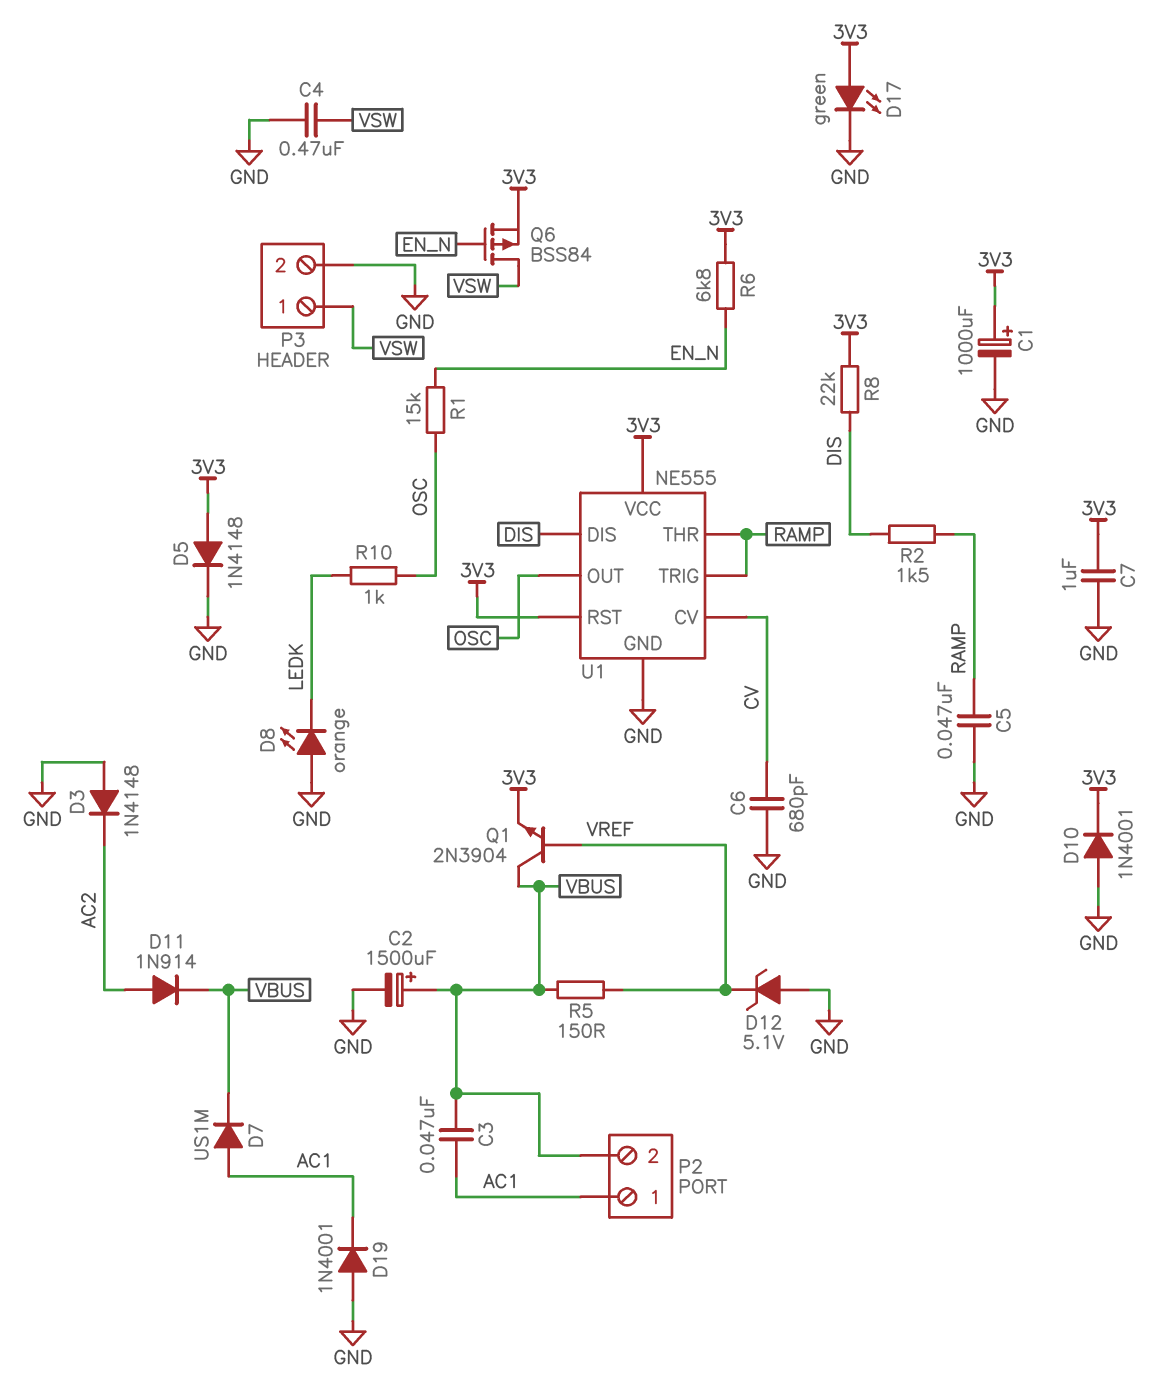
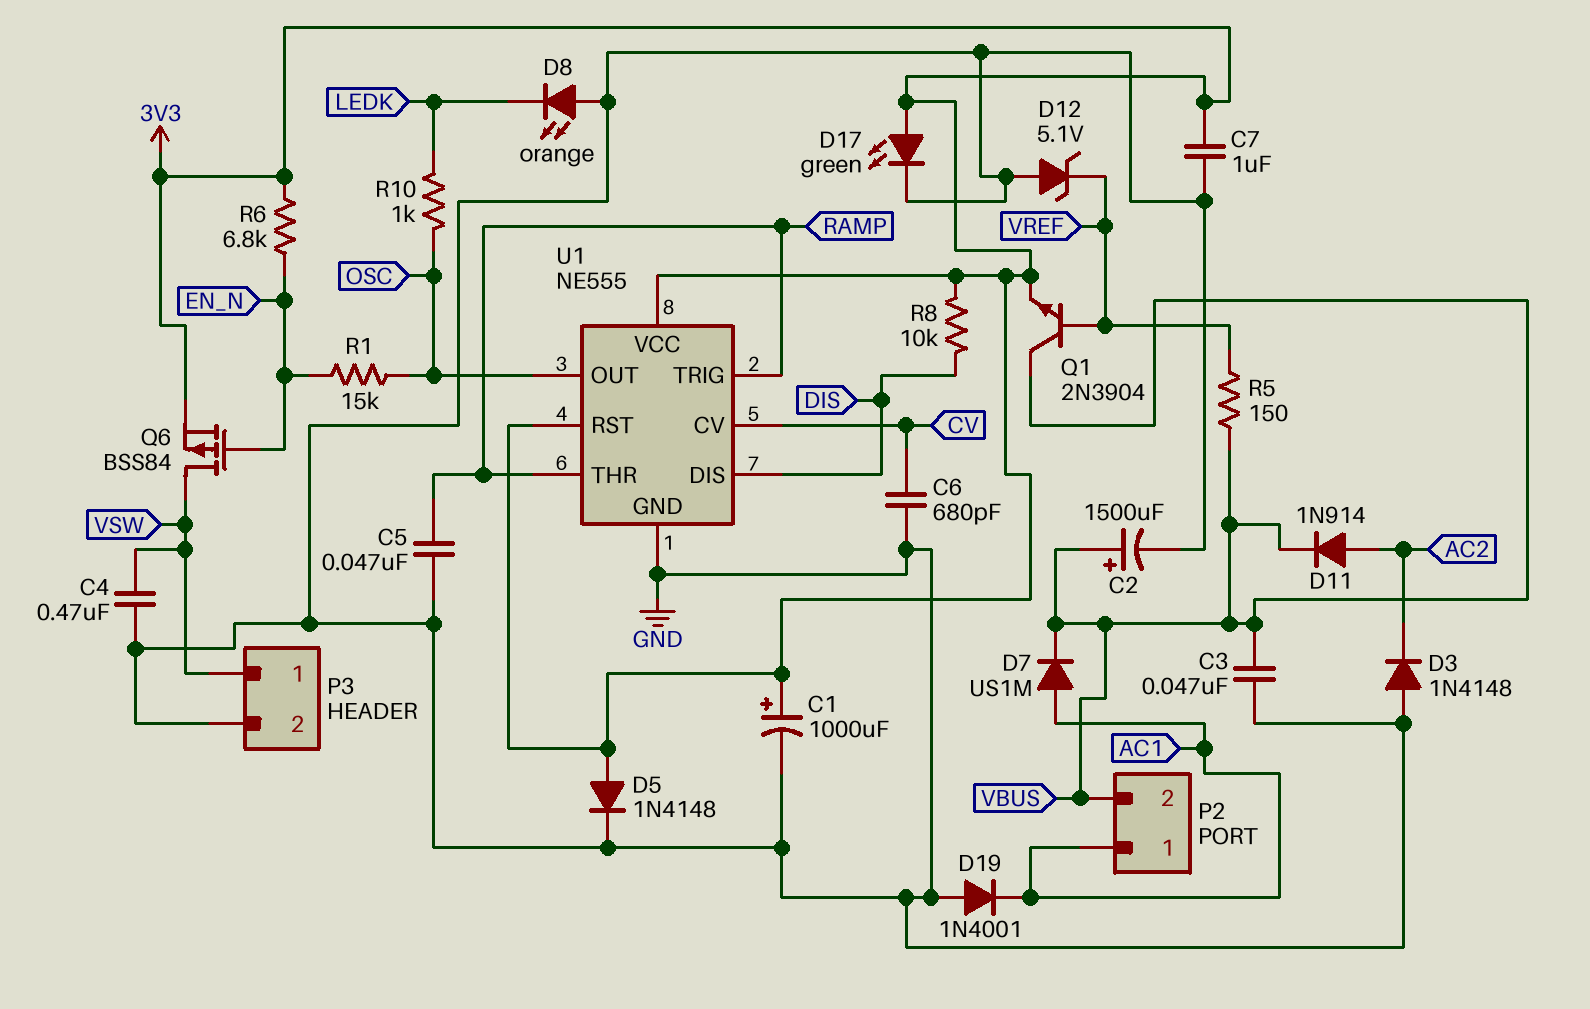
C3: 47nF (AC1, VBUS) -> 47nF (GND, VBUS)
D10: diode 1N4001 (A GND, K 3V3) -> none
R2: 1.5k (DIS, RAMP) -> none
R8: 22k (3V3, DIS) -> 10k (3V3, DIS)

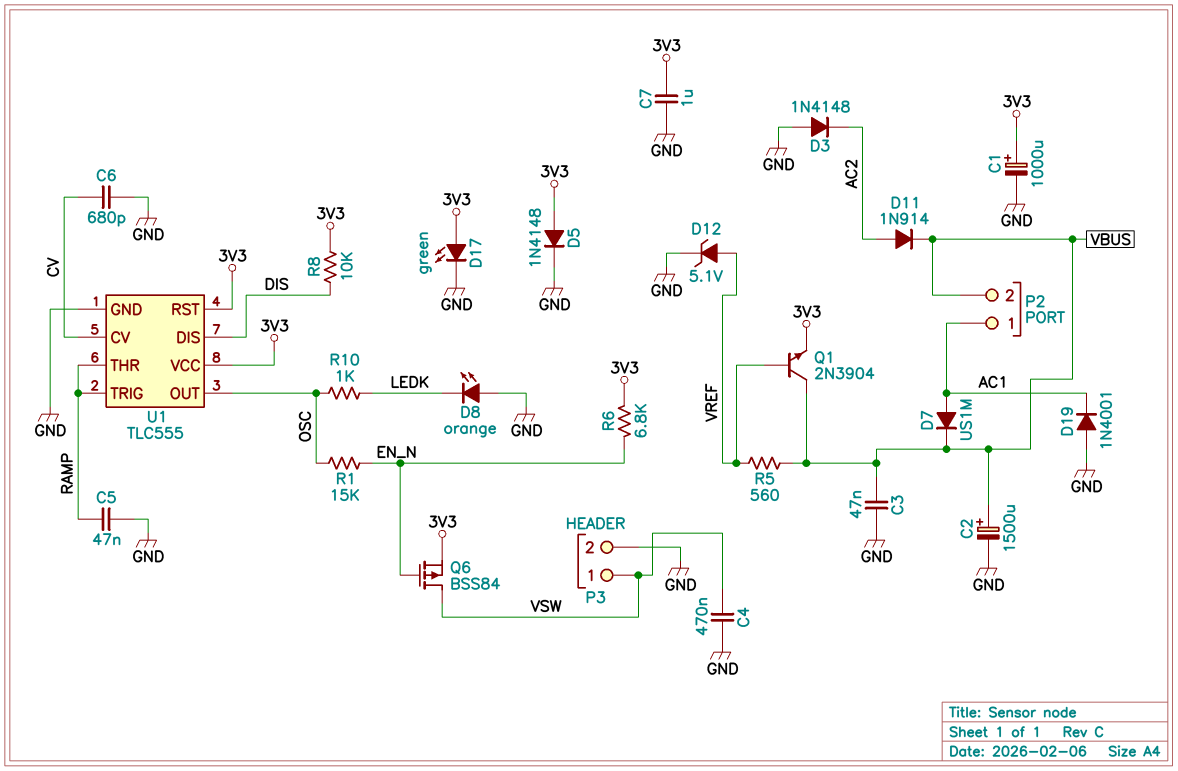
D12: zener 5.1V (A GND, K VREF) -> zener 5.1V (A VREF, K GND)
R5: 150 (VBUS, VREF) -> 560 (VBUS, VREF)
U1: NE555 -> TLC555

